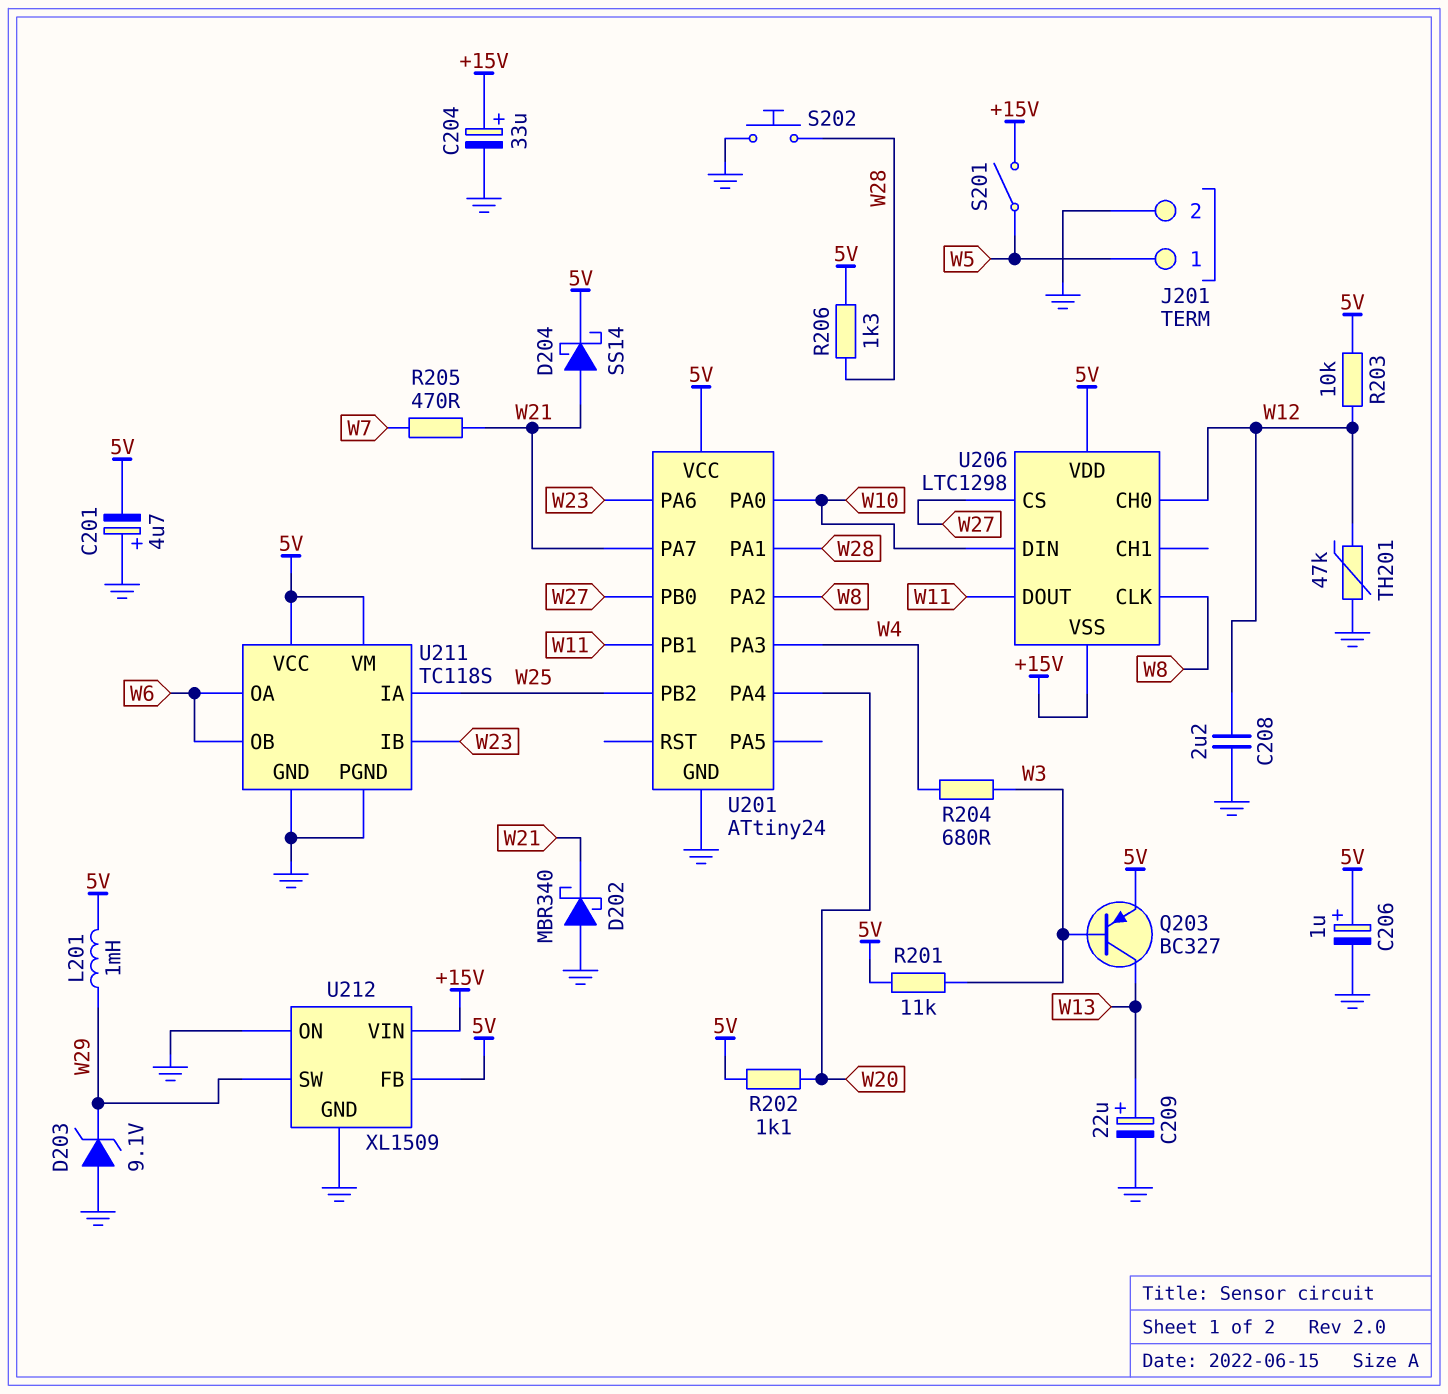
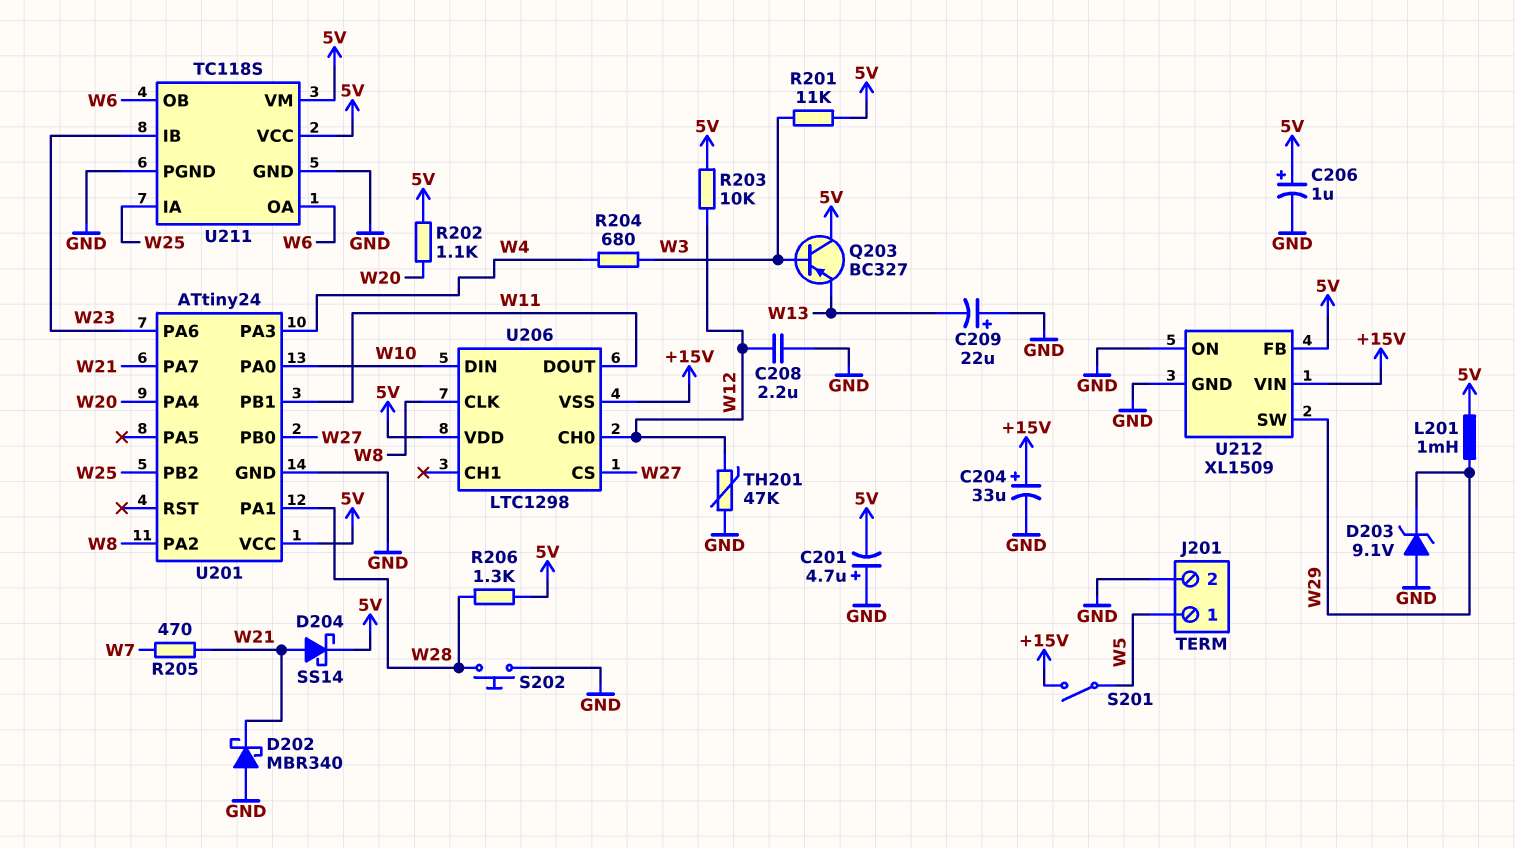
C209: 22uF (plus W13, minus GND) -> 22uF (plus GND, minus W13)
Q203: PNP BC327 (B W3, C W13, E 5V) -> PNP BC327 (B W3, C 5V, E W13)

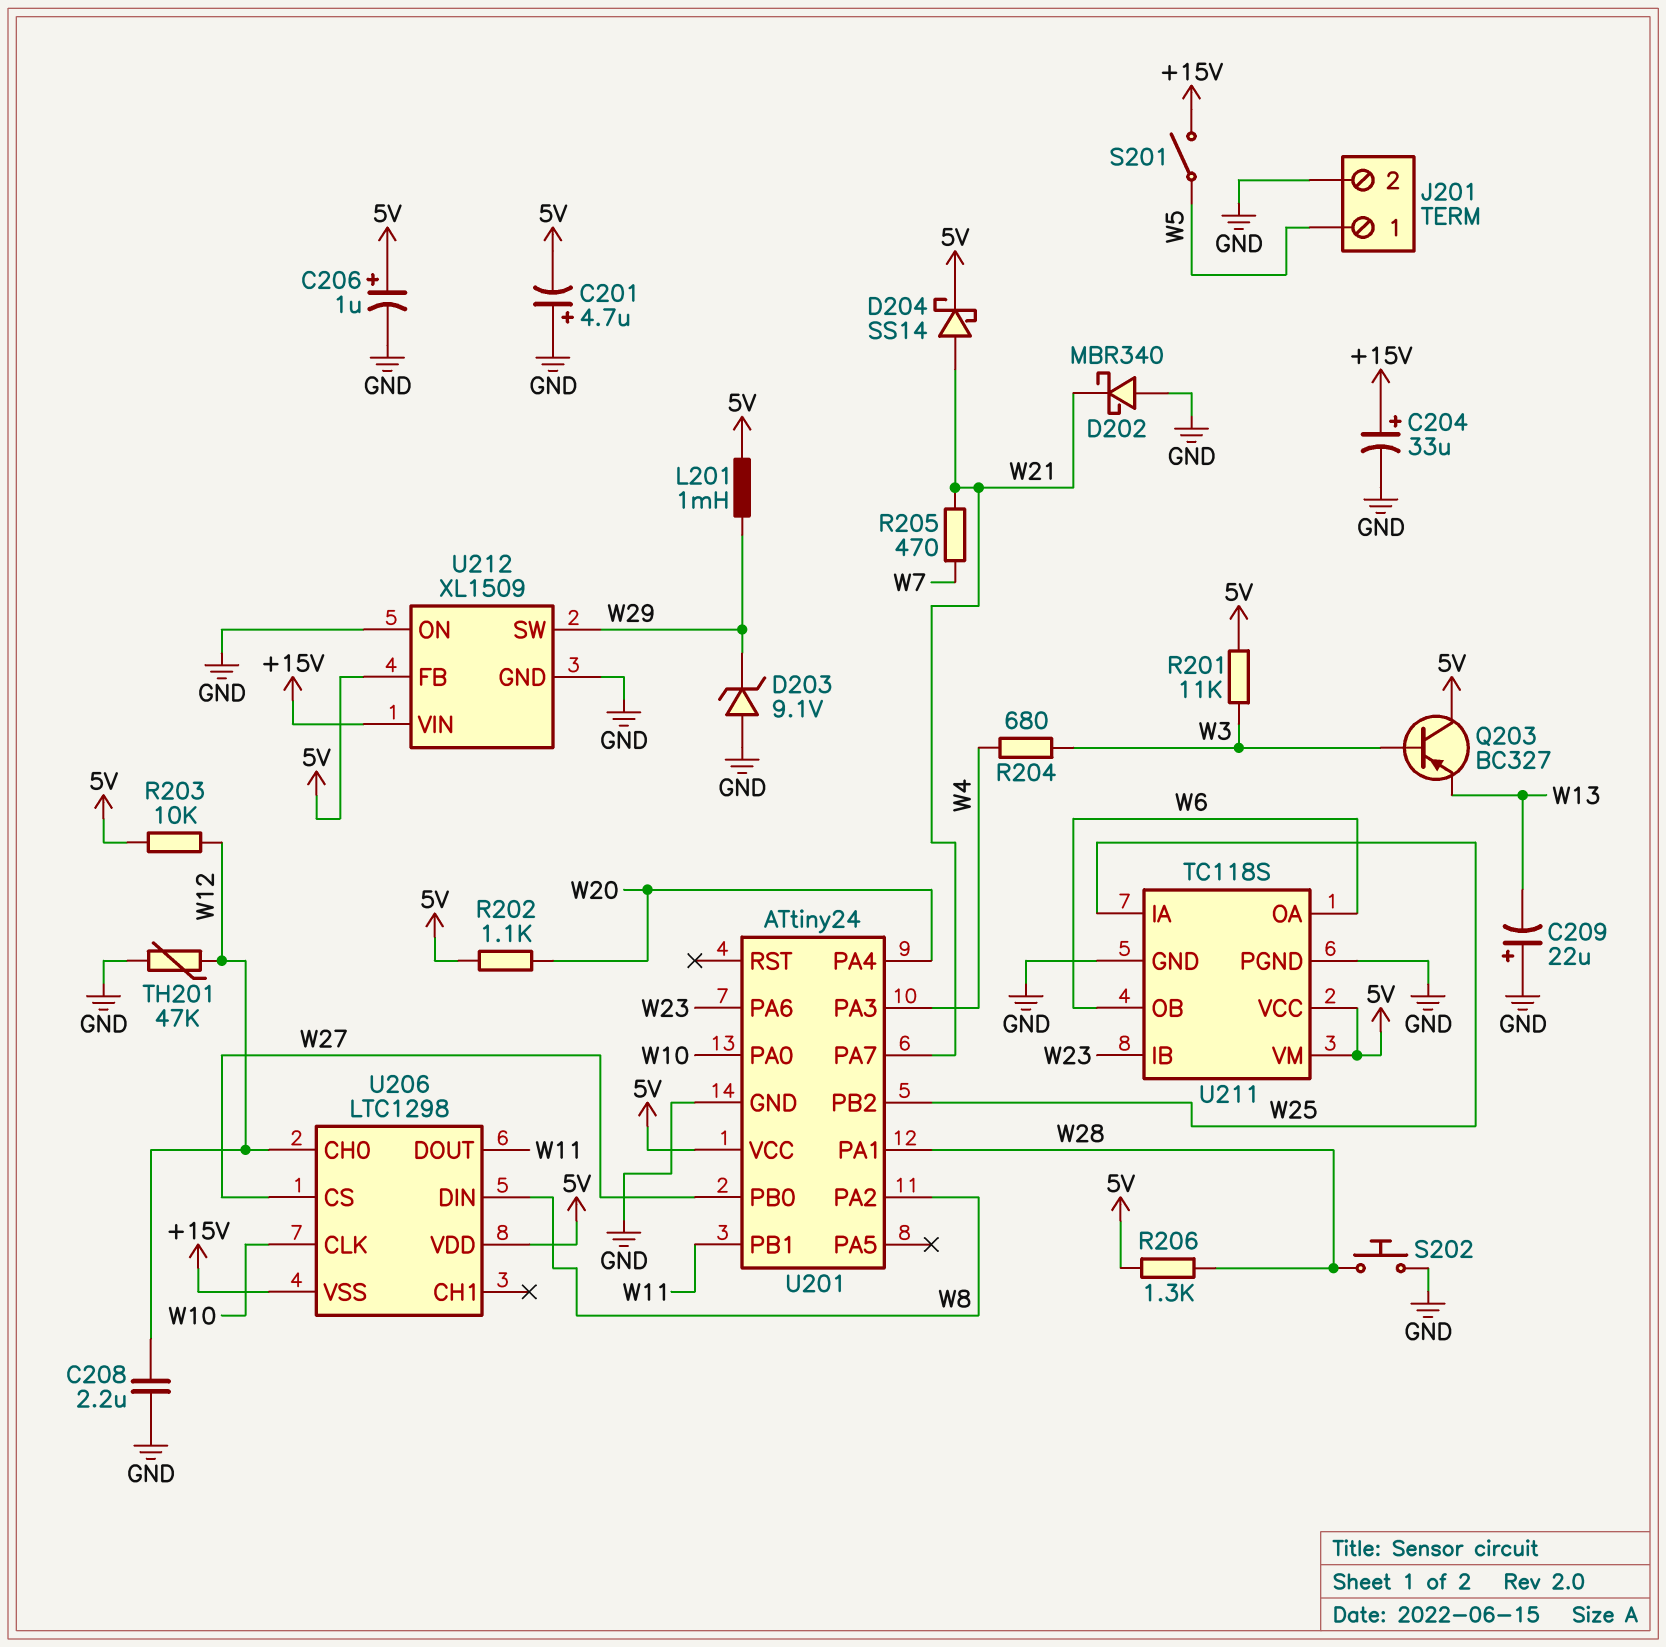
U206 pin CLK: W8 -> W10
U206 pin DIN: W10 -> W8

